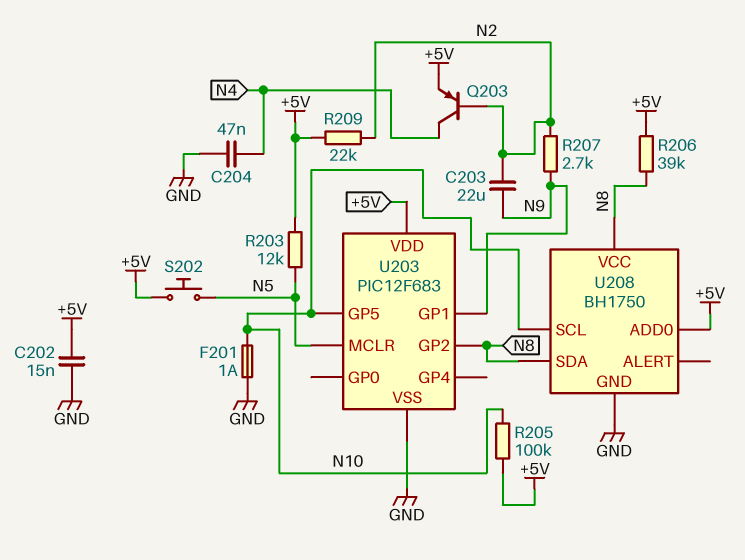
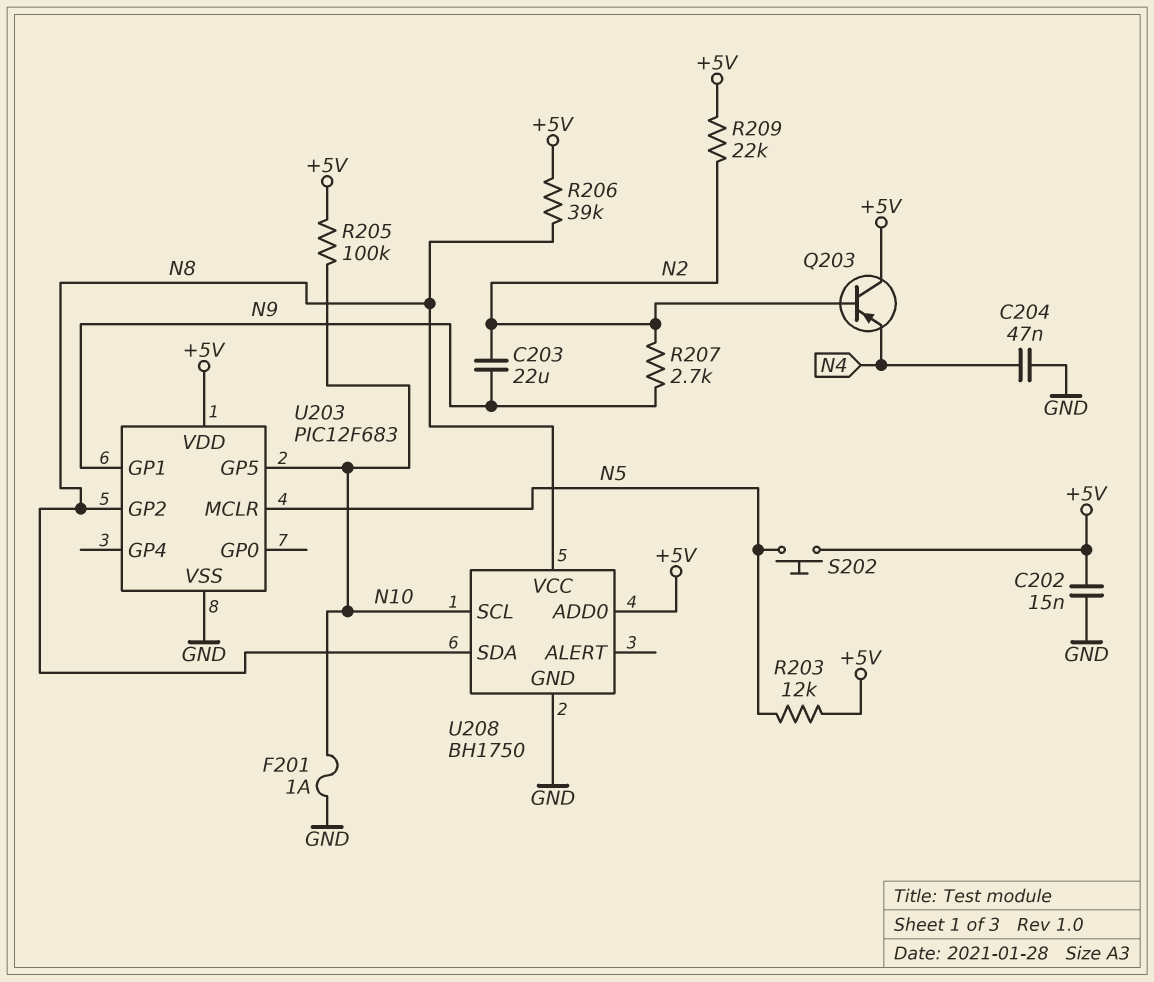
Q203: PNP (B N2, C N4, E +5V) -> PNP (B N2, C +5V, E N4)

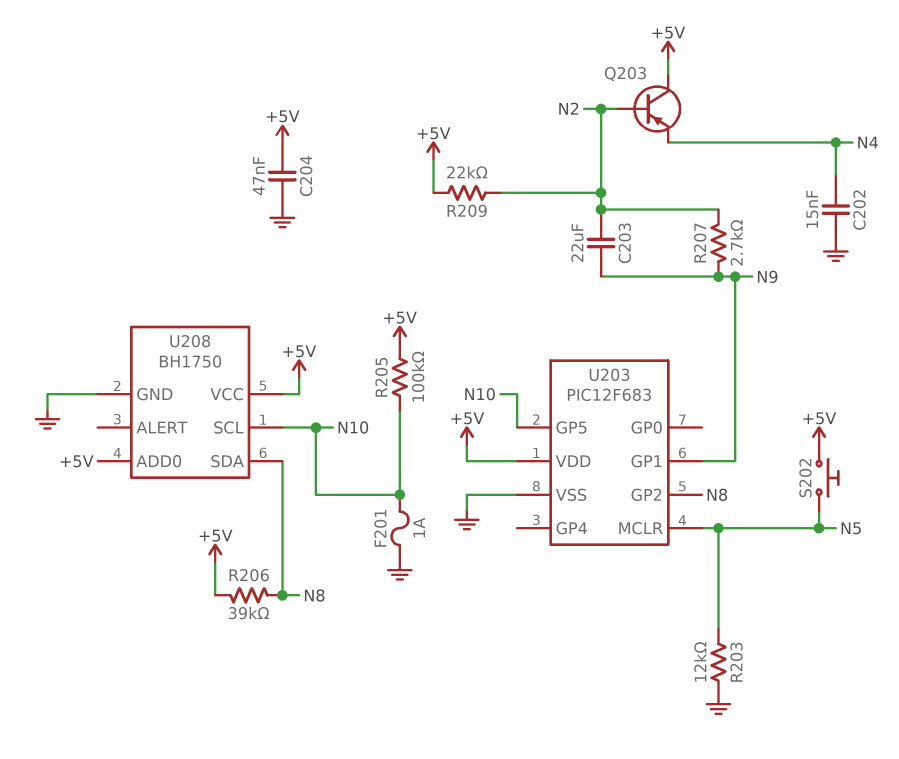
C202: 15nF (+5V, GND) -> 15nF (GND, N4)
C204: 47nF (GND, N4) -> 47nF (+5V, GND)
R203: 12k (+5V, N5) -> 12k (GND, N5)
U208 pin VCC: N8 -> +5V

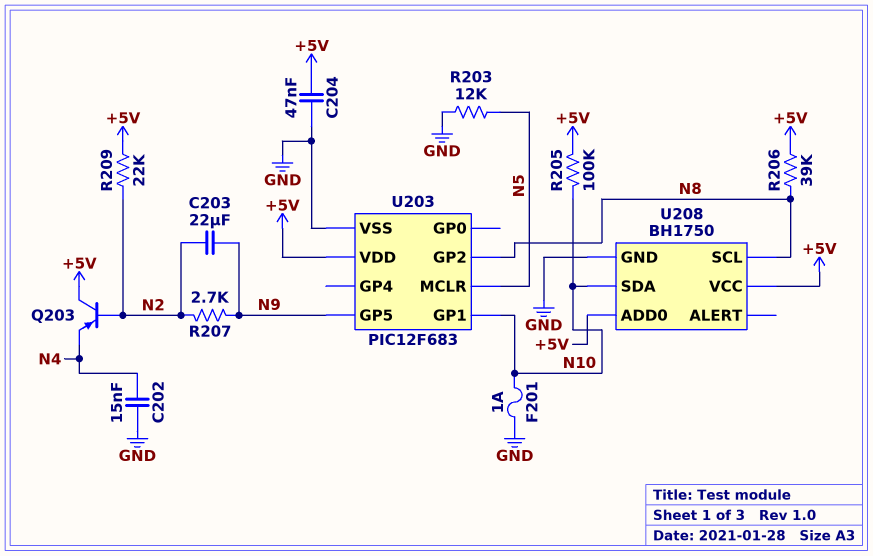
S202: button (+5V, N5) -> none
U203 pin GP1: N9 -> N10
U203 pin GP5: N10 -> N9
U208 pin SCL: N10 -> N8
U208 pin SDA: N8 -> N10

